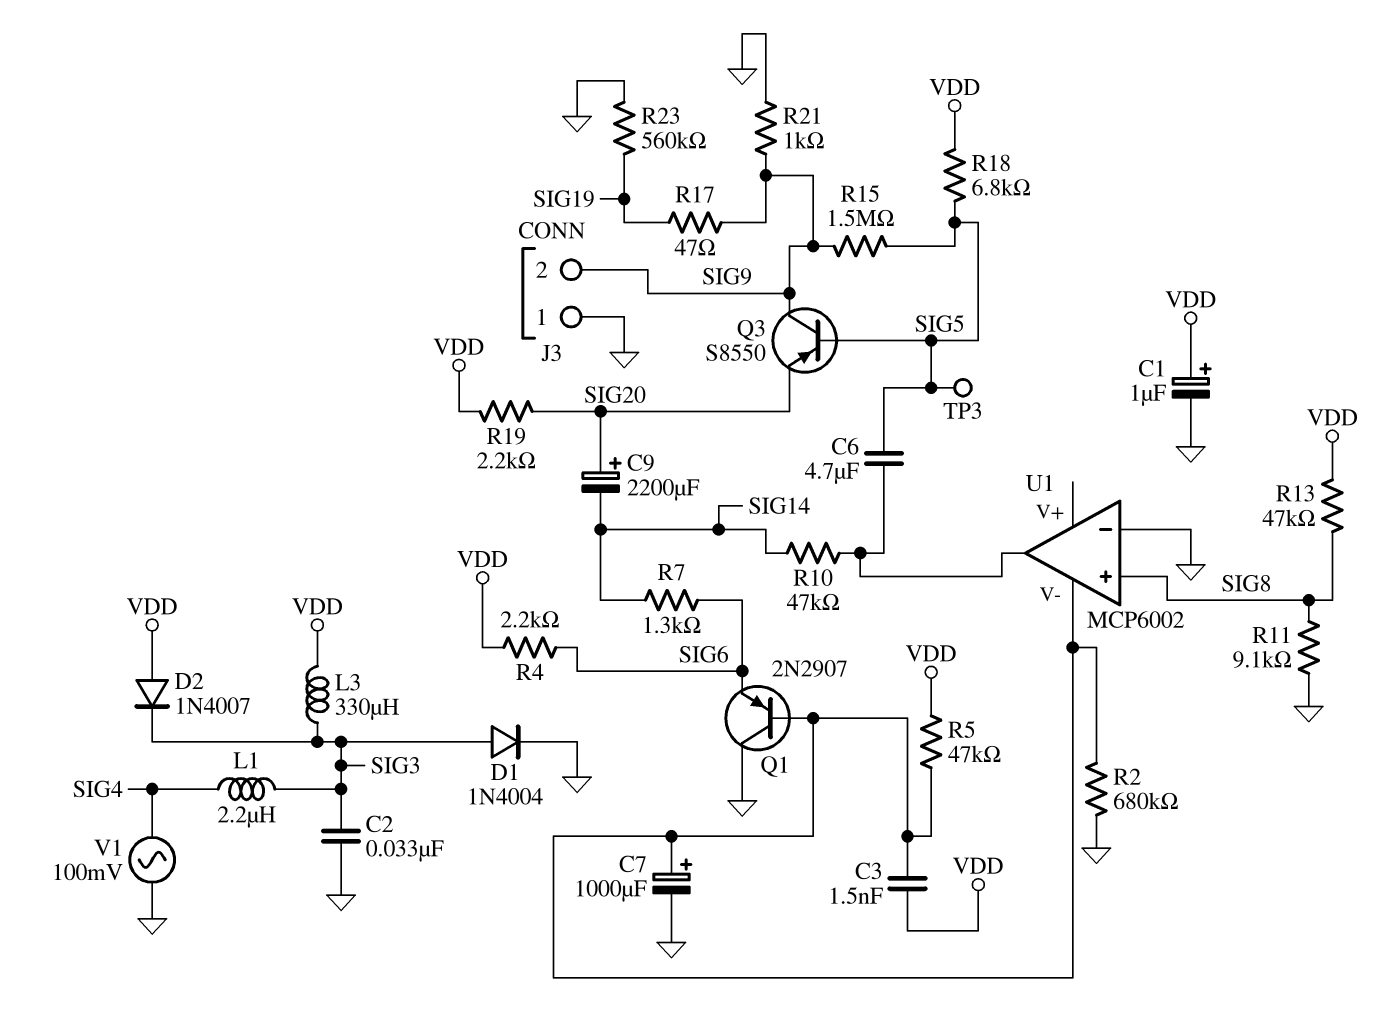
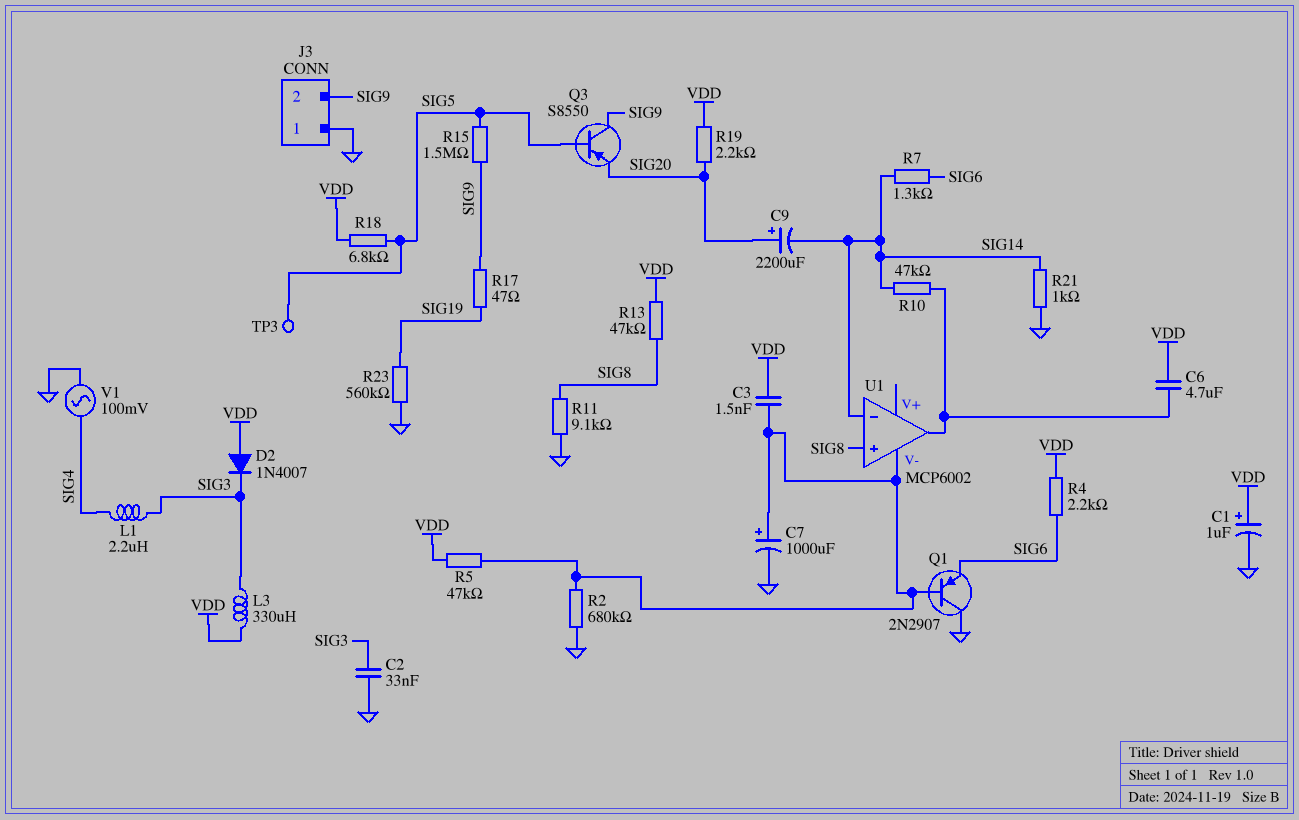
C6: 4.7uF (SIG5, U1/out) -> 4.7uF (U1/out, VDD)
D1: diode 1N4004 (A SIG3, K GND) -> none
R21: 1k (GND, SIG9) -> 1k (GND, SIG14)
U1 pin in-: GND -> SIG14

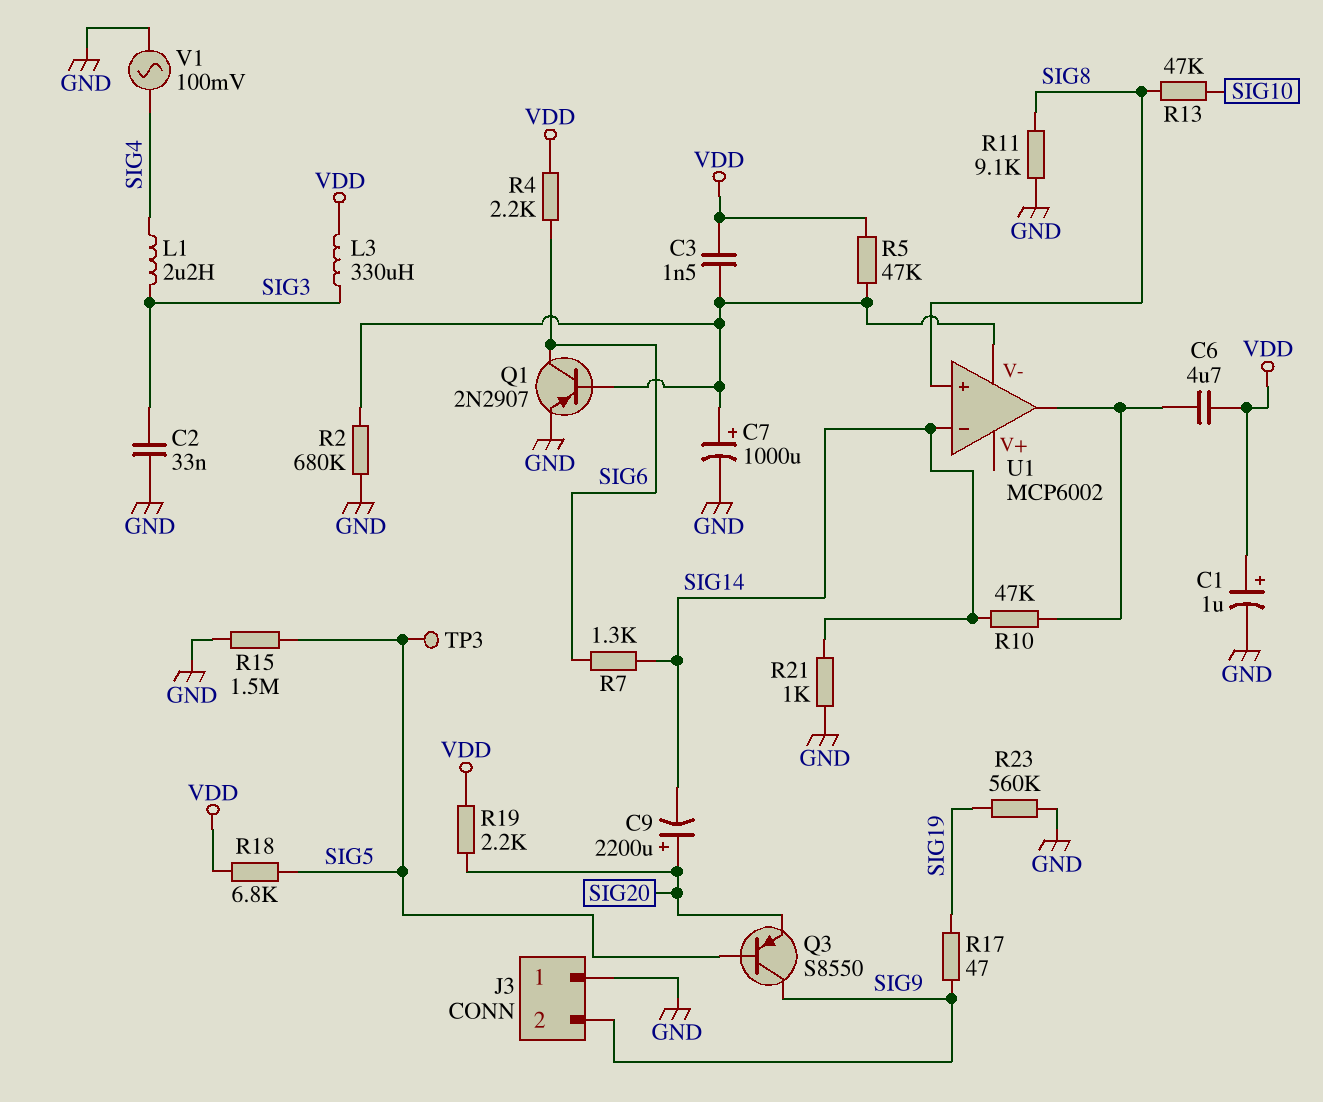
D2: diode 1N4007 (A VDD, K SIG3) -> none
Q1: PNP 2N2907 (B U1/V-, C GND, E SIG6) -> PNP 2N2907 (B U1/V-, C SIG6, E GND)
R13: 47k (SIG8, VDD) -> 47k (SIG8, SIG10)
R15: 1.5M (SIG5, SIG9) -> 1.5M (GND, SIG5)

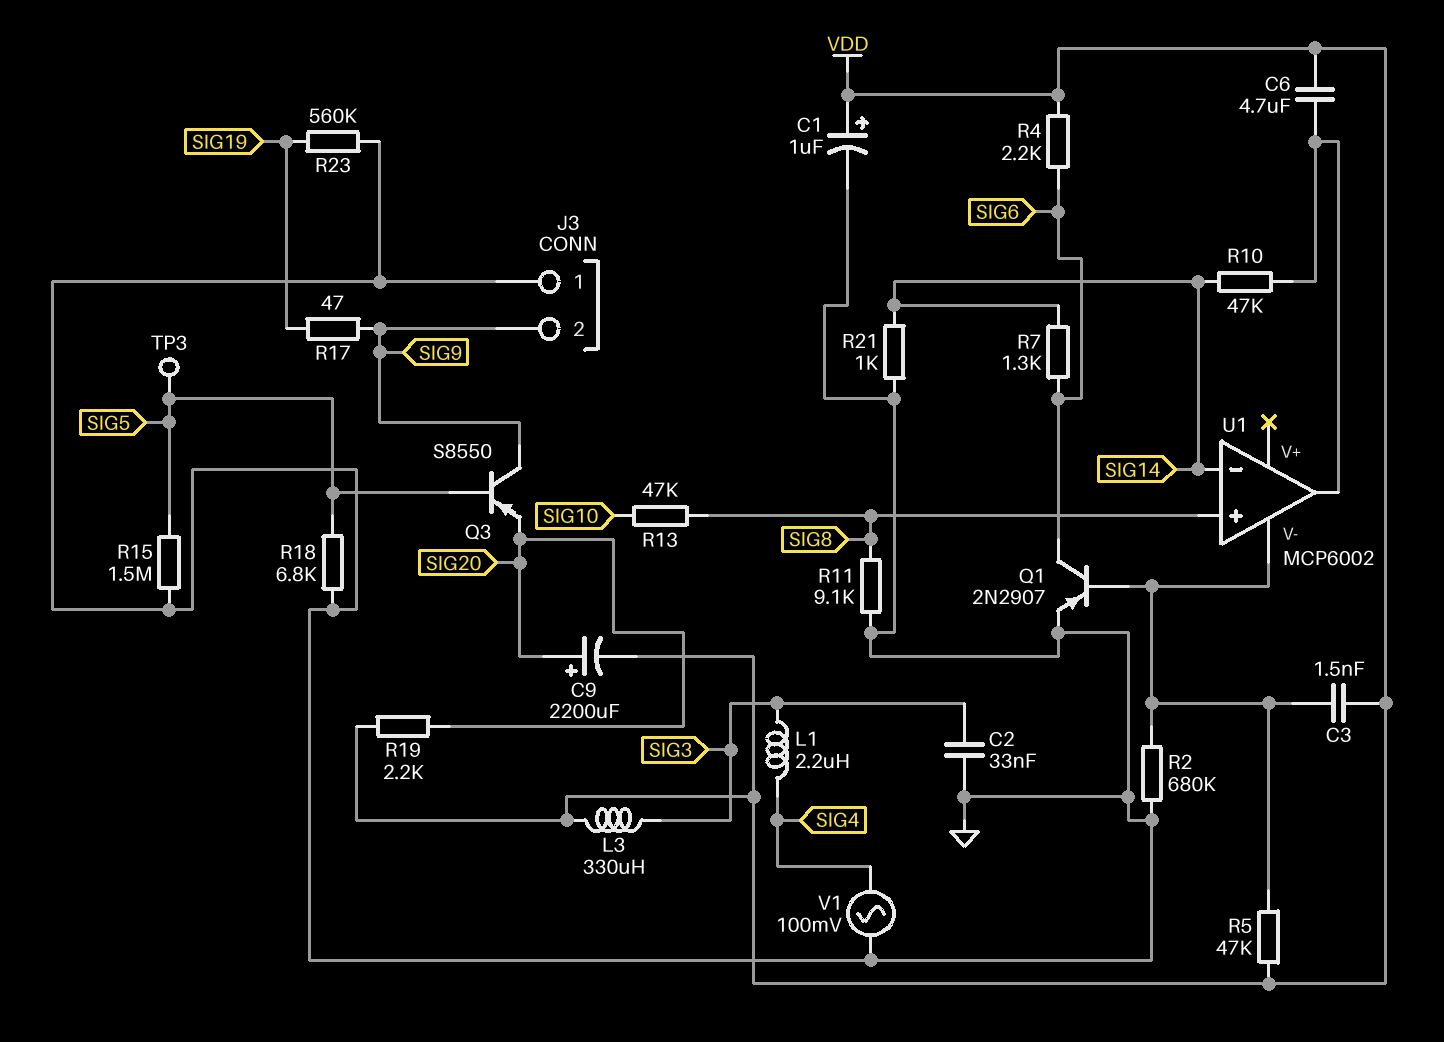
C7: 1000uF (plus U1/V-, minus GND) -> none
C9: 2200uF (plus SIG20, minus SIG14) -> 2200uF (plus SIG20, minus VDD)
R18: 6.8k (SIG5, VDD) -> 6.8k (GND, SIG5)

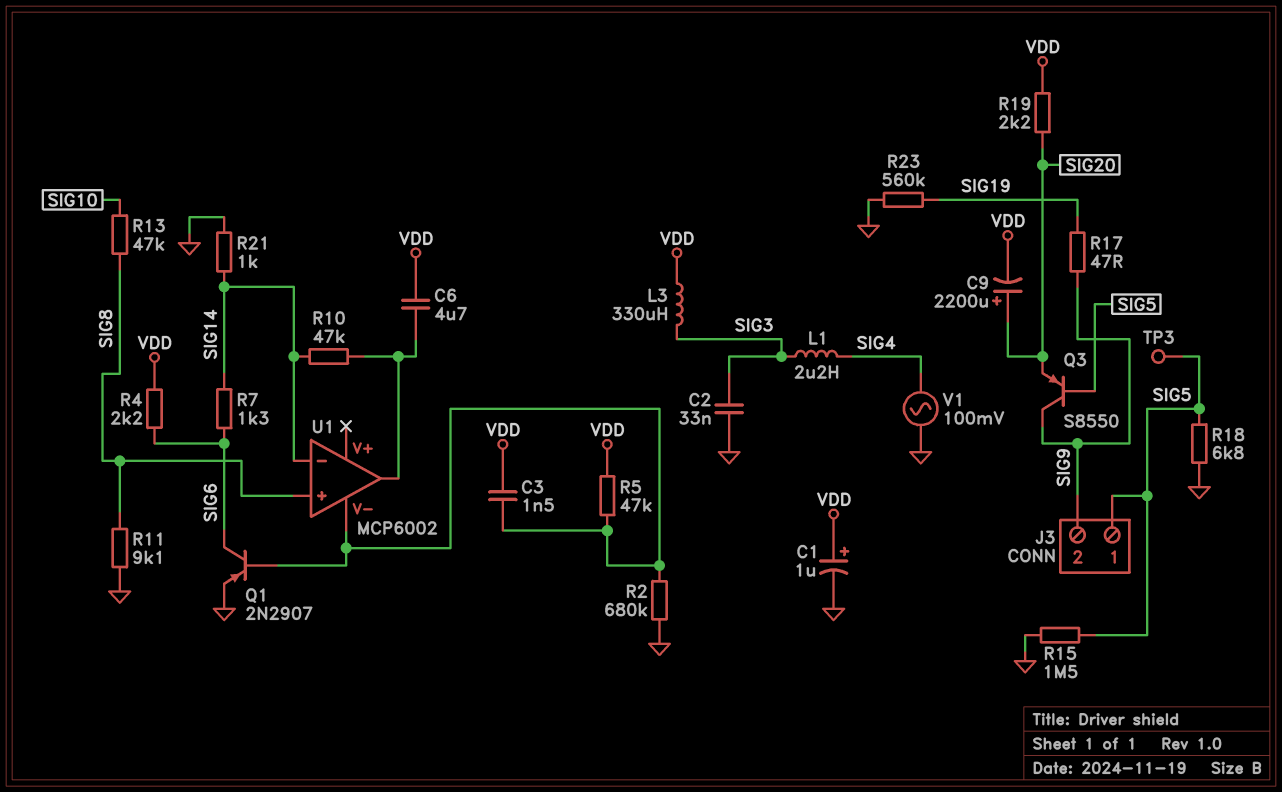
J3 pin 1: GND -> SIG5

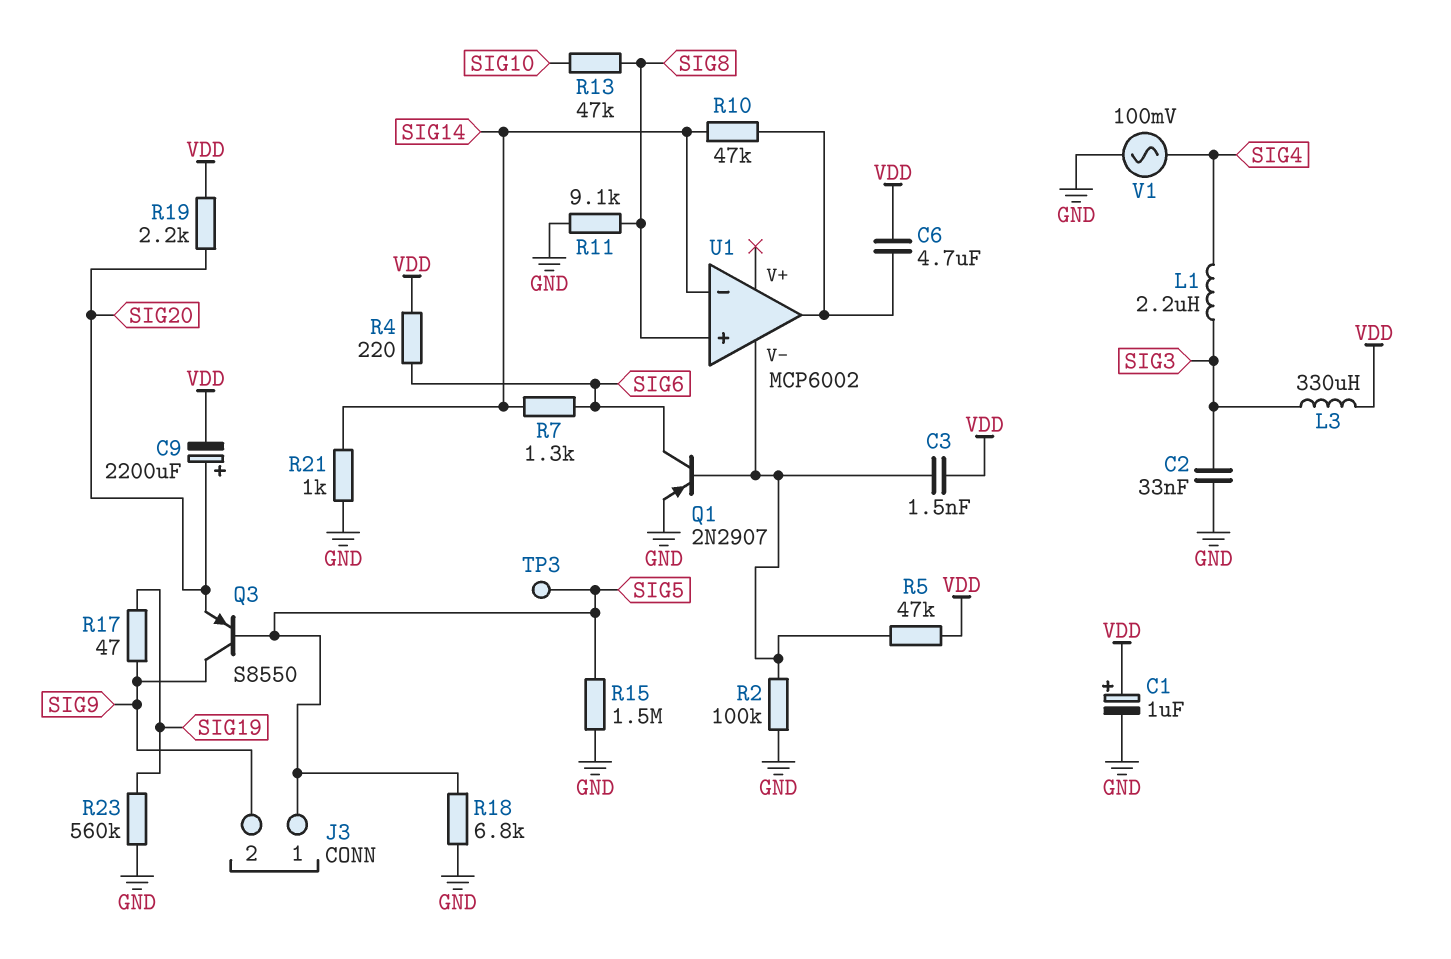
R2: 680k (GND, U1/V-) -> 100k (GND, U1/V-)
R4: 2.2k (SIG6, VDD) -> 220 (SIG6, VDD)

